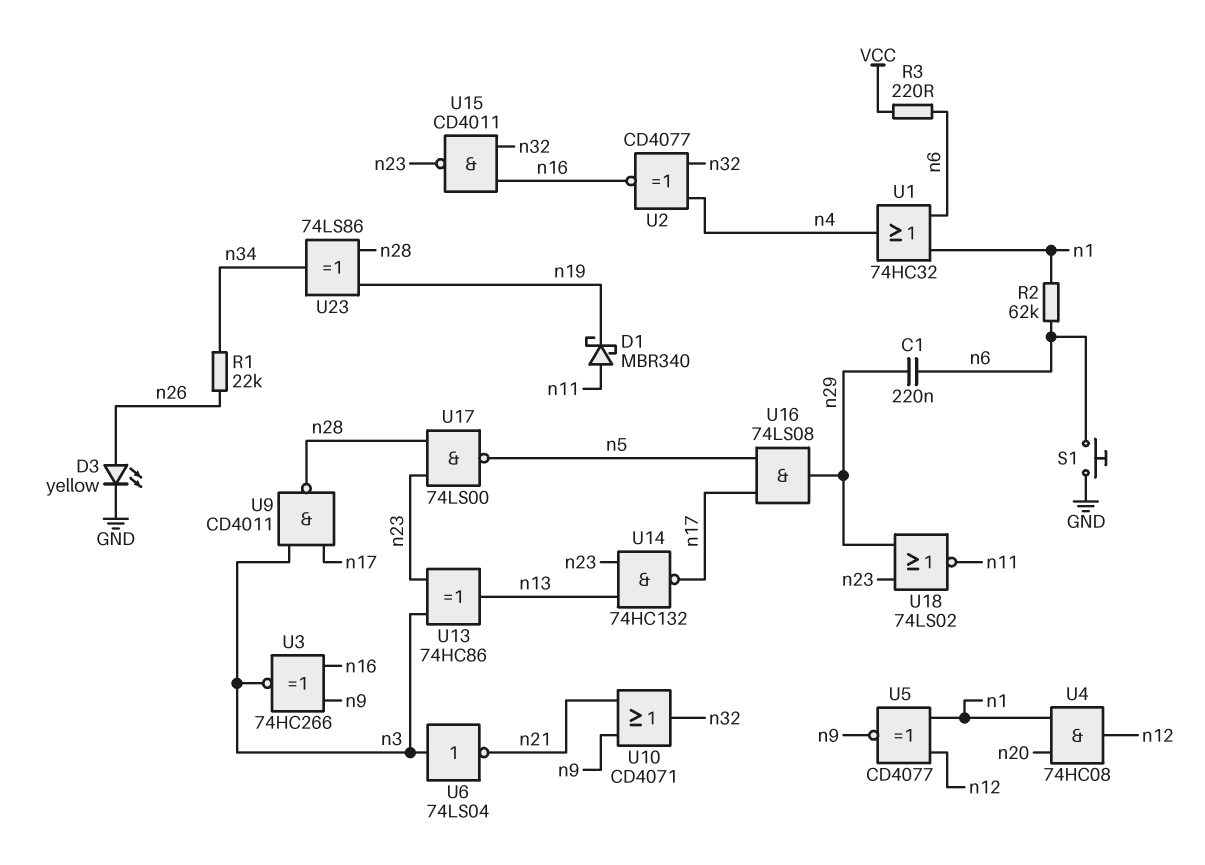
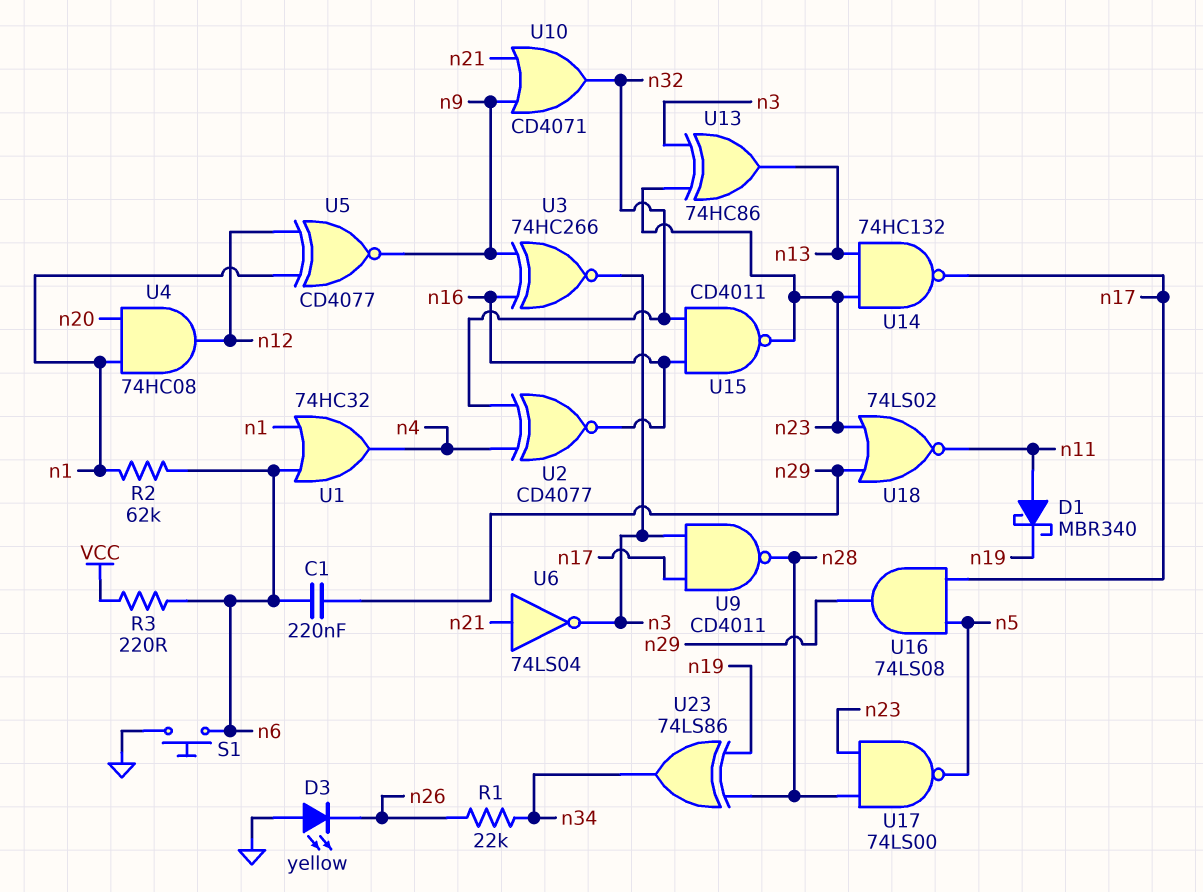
D3: LED yellow (A n26, K GND) -> LED yellow (A GND, K n26)
U6: NOT 74LS04 (in n3, out n21) -> NOT 74LS04 (in n21, out n3)

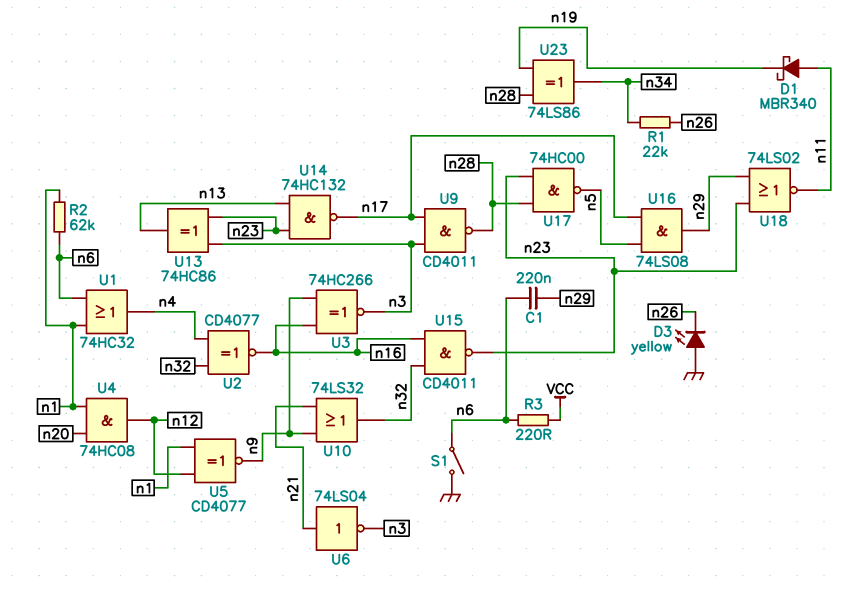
S1: button (GND, n6) -> switch (GND, n6)
U10: OR CD4071 (in n9, in n21, out n32) -> OR 74LS32 (in n9, in n21, out n32)
U17: NAND 74LS00 (in n23, in n28, out n5) -> NAND 74HC00 (in n23, in n28, out n5)

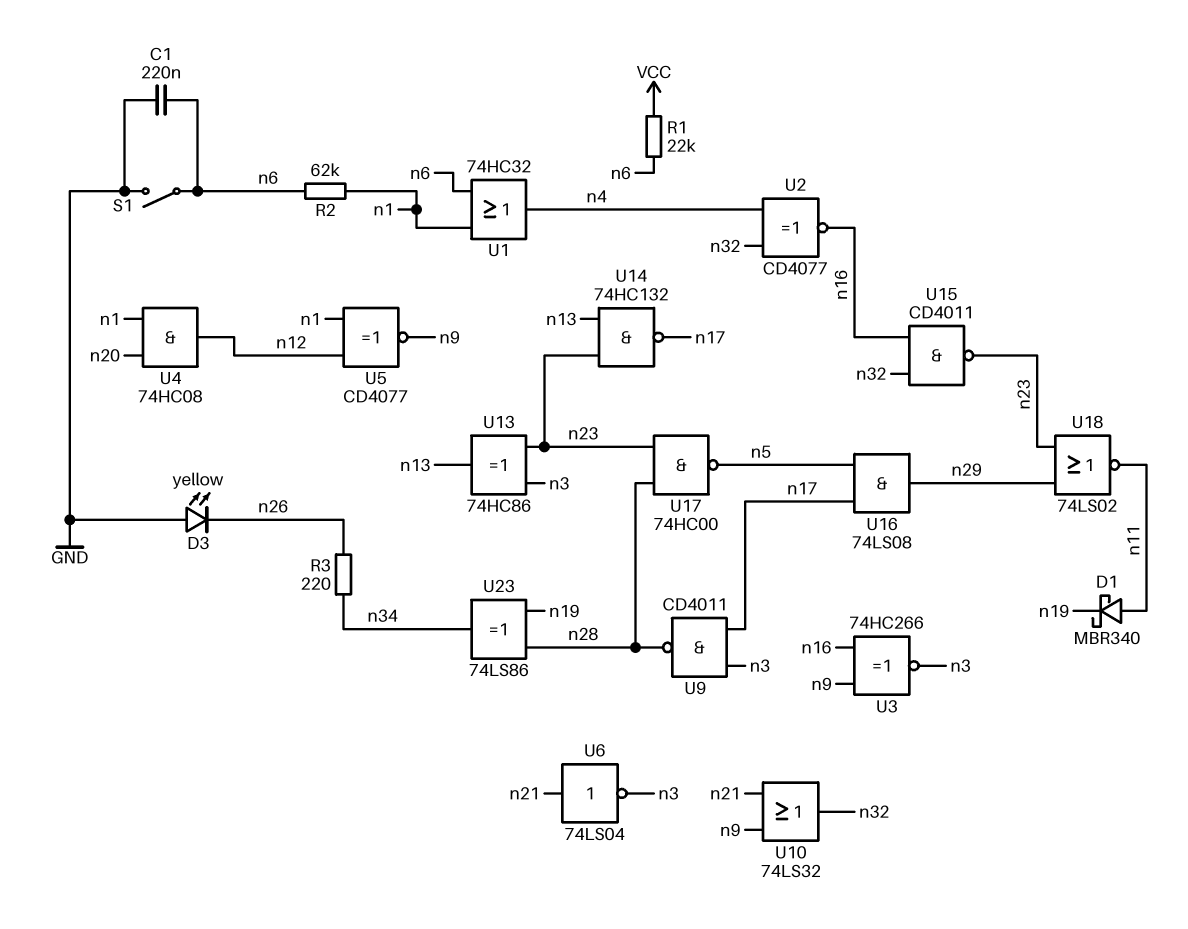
C1: 220nF (n6, n29) -> 220nF (GND, n6)
R1: 22k (n26, n34) -> 22k (VCC, n6)
R3: 220 (VCC, n6) -> 220 (n26, n34)

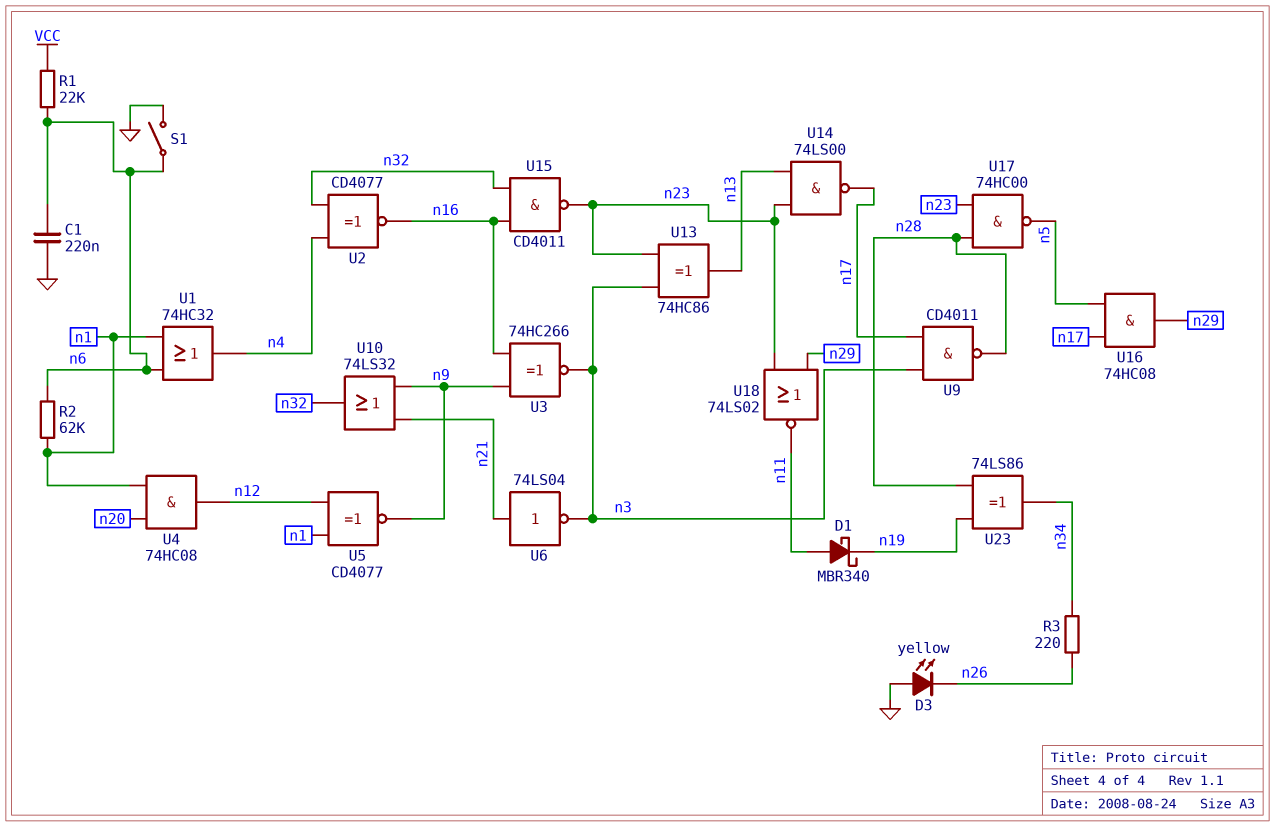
U14: NAND 74HC132 (in n13, in n23, out n17) -> NAND 74LS00 (in n13, in n23, out n17)
U16: AND 74LS08 (in n5, in n17, out n29) -> AND 74HC08 (in n5, in n17, out n29)

